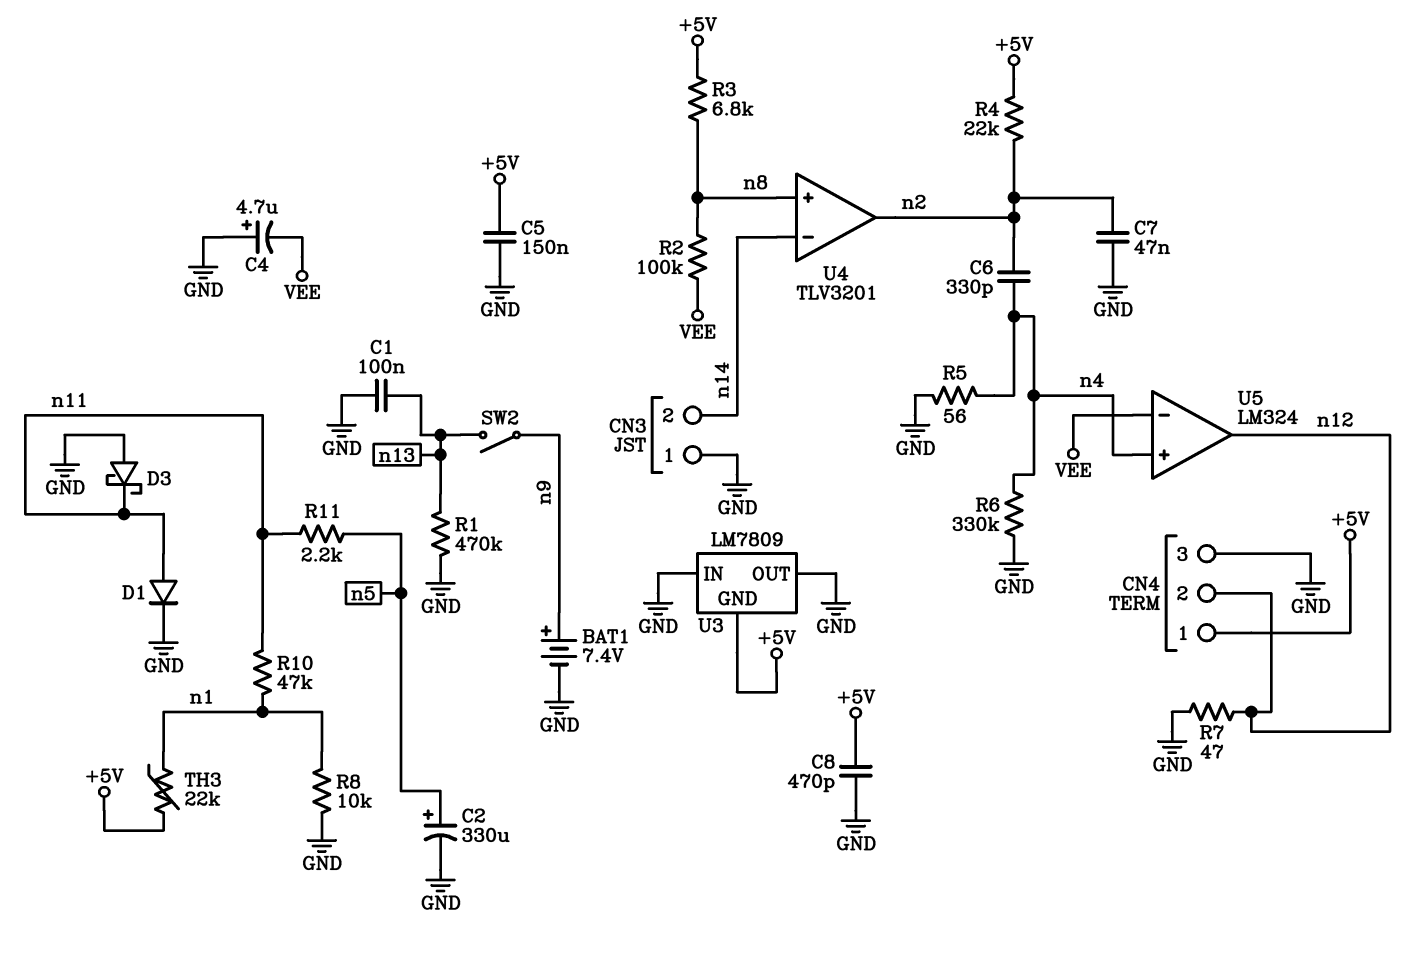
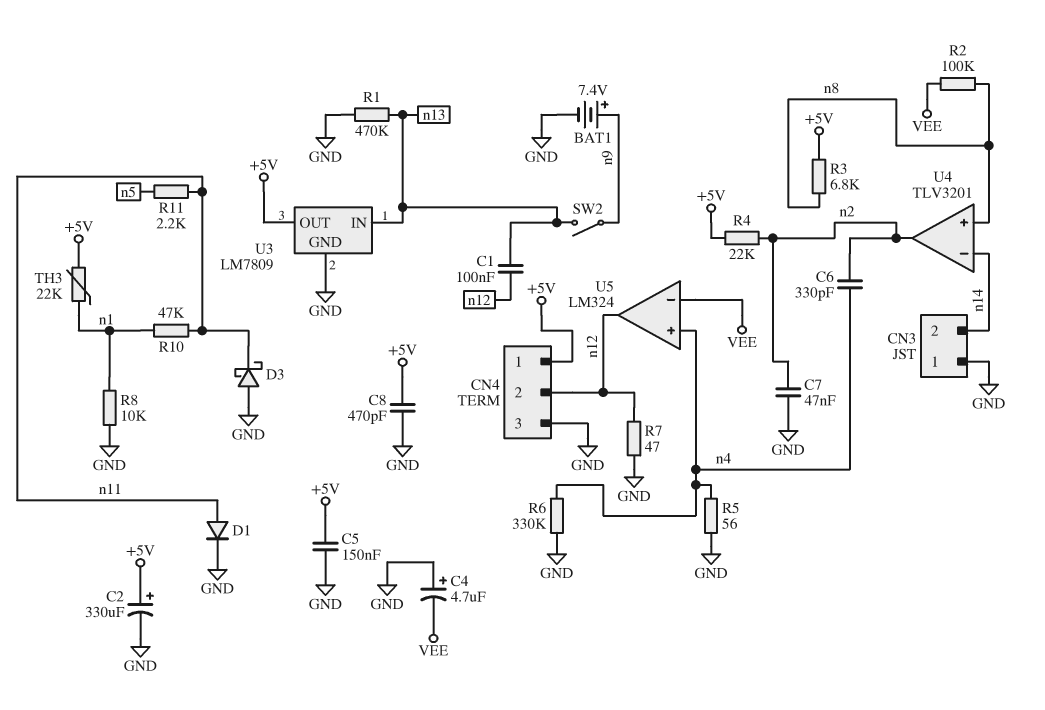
C1: 100nF (GND, n13) -> 100nF (n12, n13)
C2: 330uF (plus n5, minus GND) -> 330uF (plus +5V, minus GND)
U3 pin GND: +5V -> GND
U3 pin IN: GND -> n13
U3 pin OUT: GND -> +5V

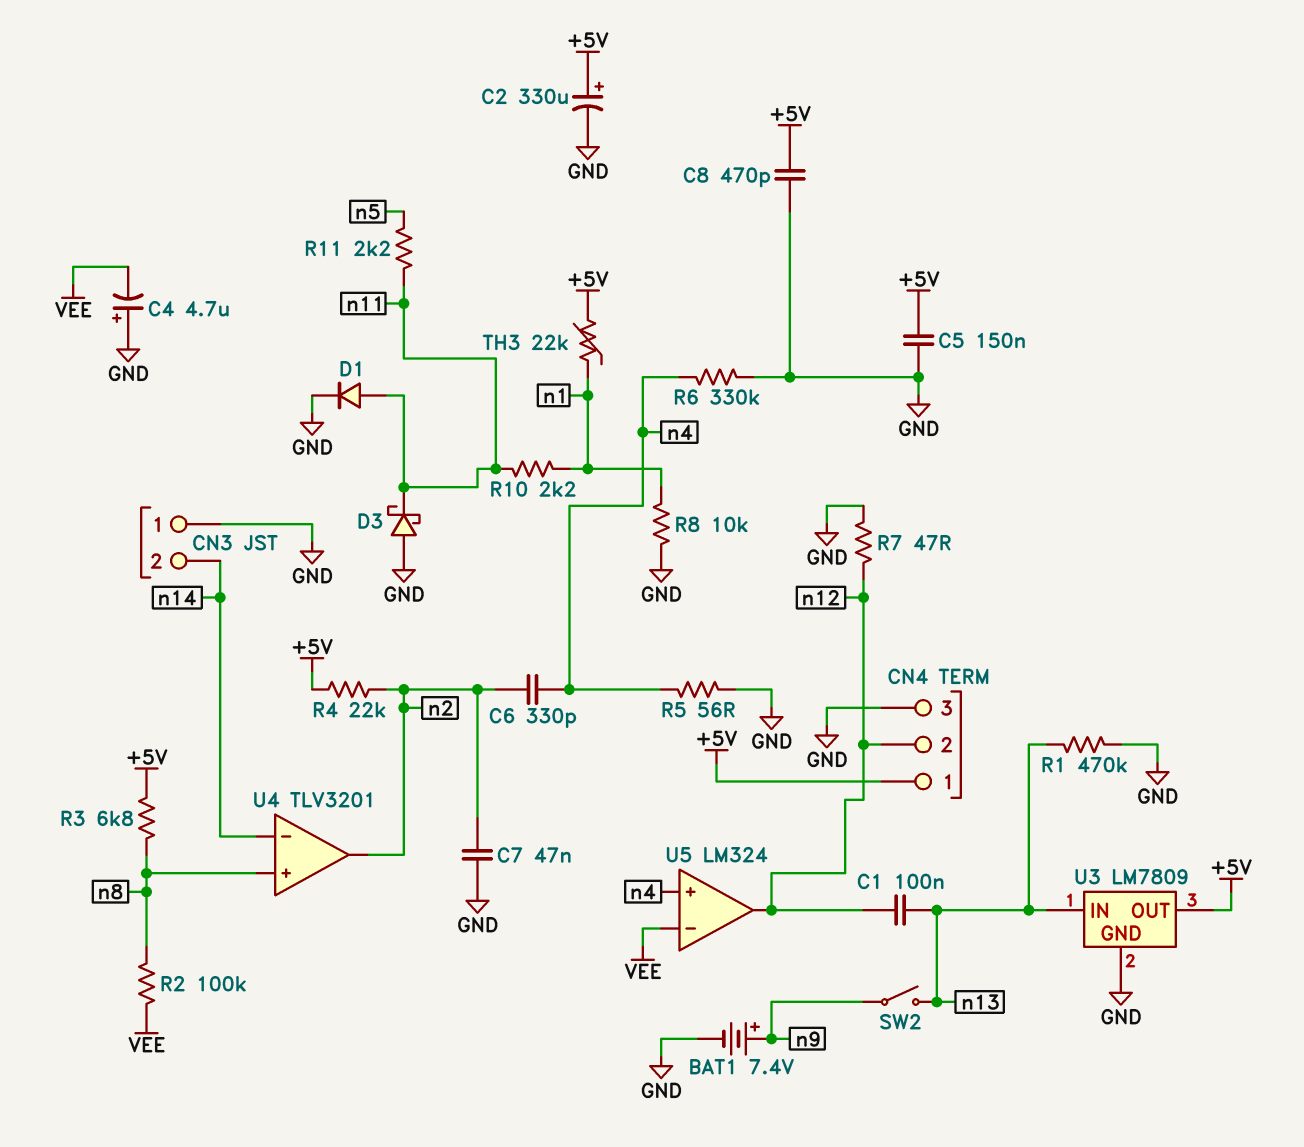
R10: 47k (n1, n11) -> 2.2k (n1, n11)

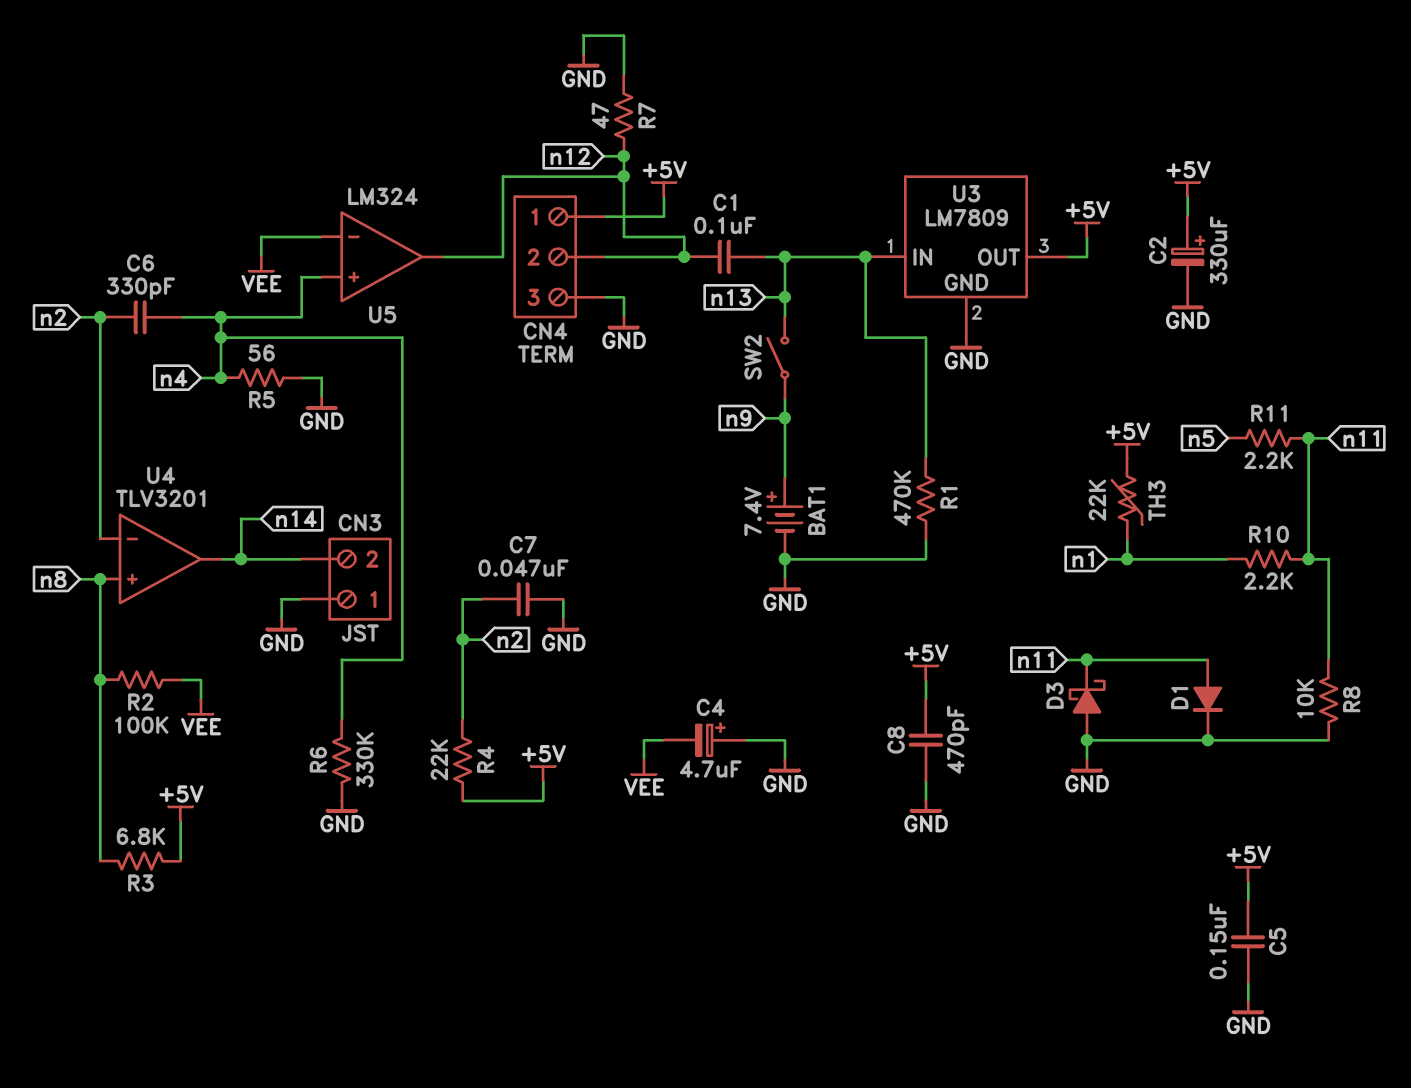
R8: 10k (GND, n1) -> 10k (GND, n11)
U4 pin in-: n14 -> n2
U4 pin out: n2 -> n14

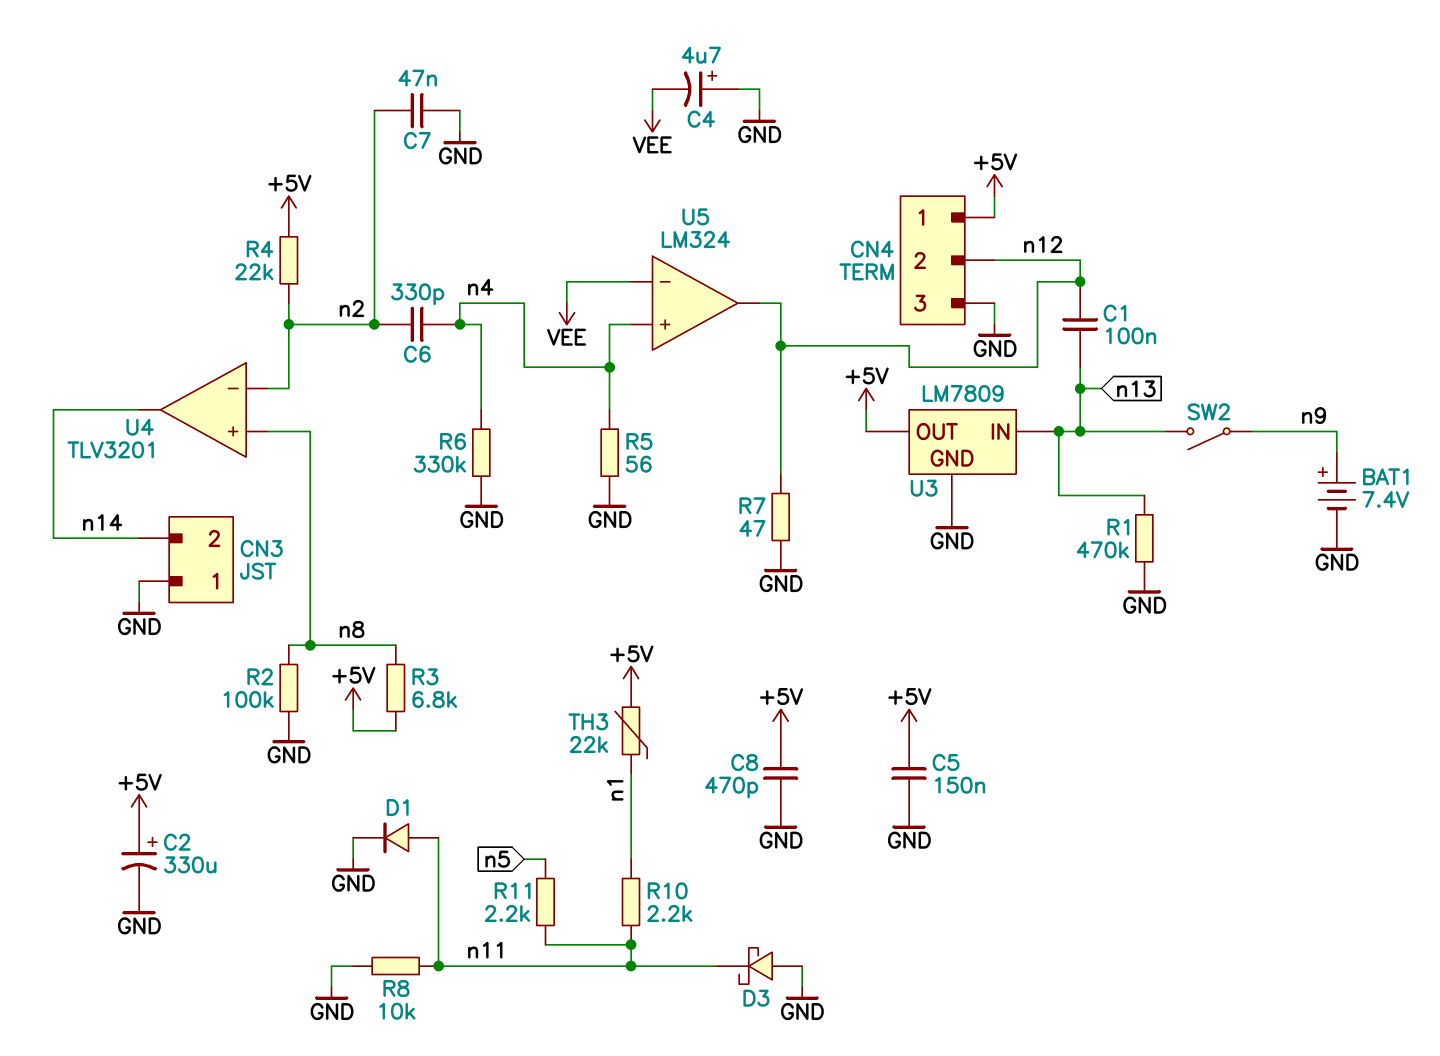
R2: 100k (VEE, n8) -> 100k (GND, n8)

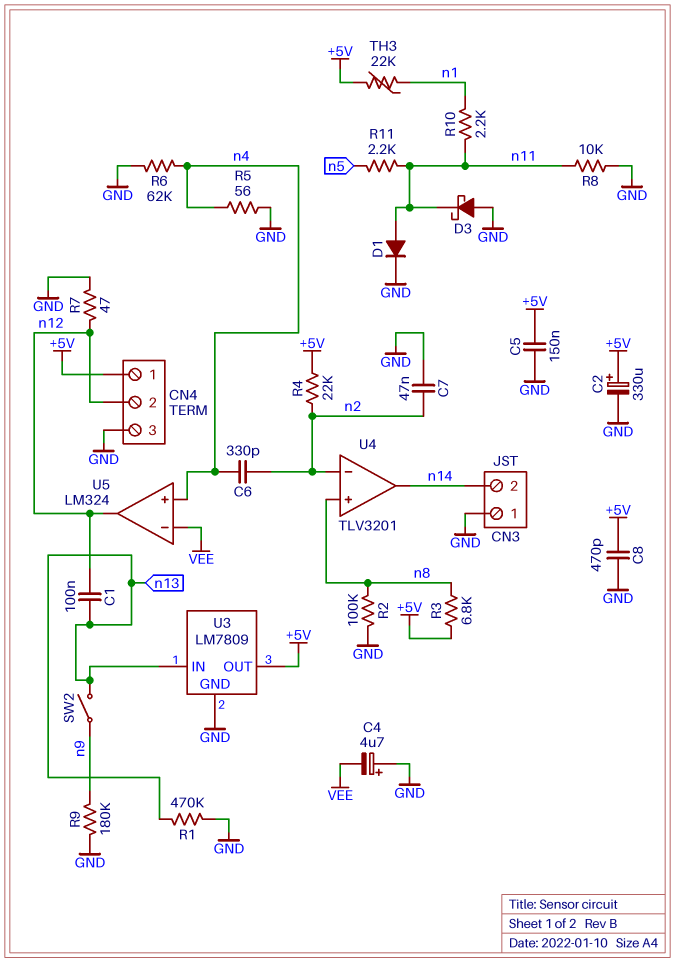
BAT1: 7.4V (plus n9, minus GND) -> none
R6: 330k (GND, n4) -> 62k (GND, n4)
R9: none -> 180k (GND, n9)

